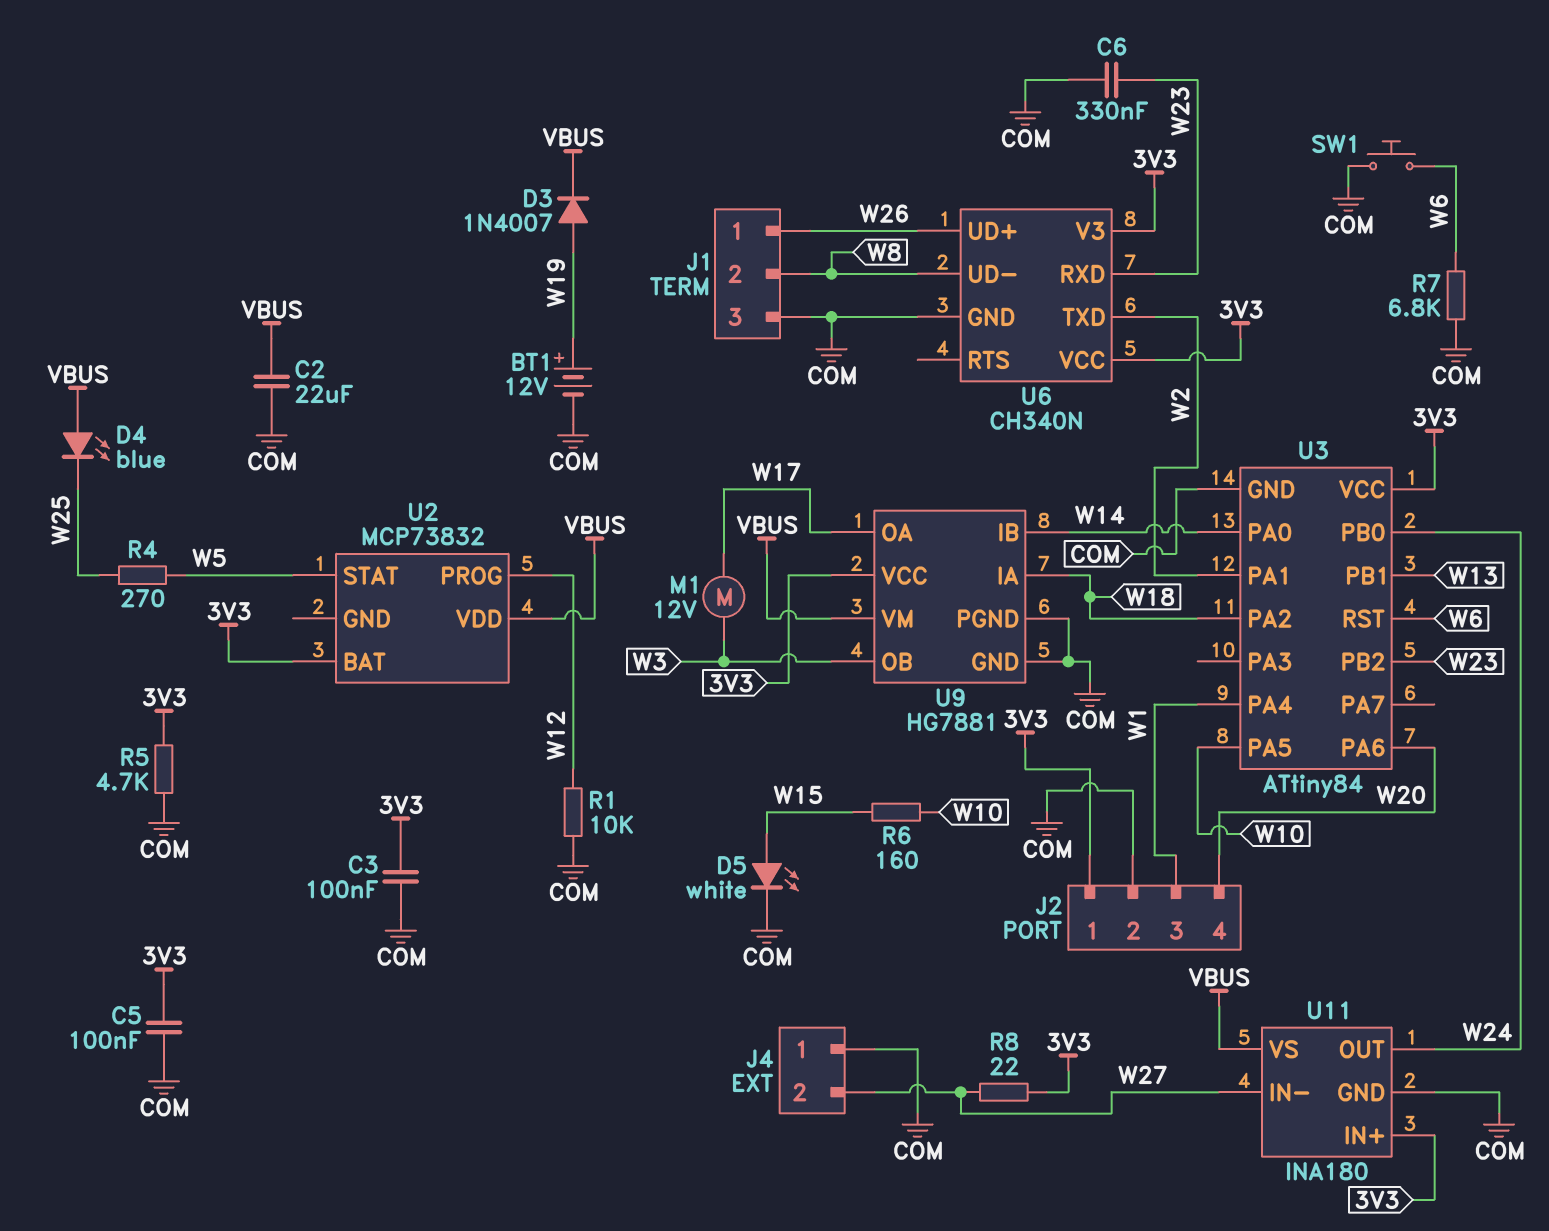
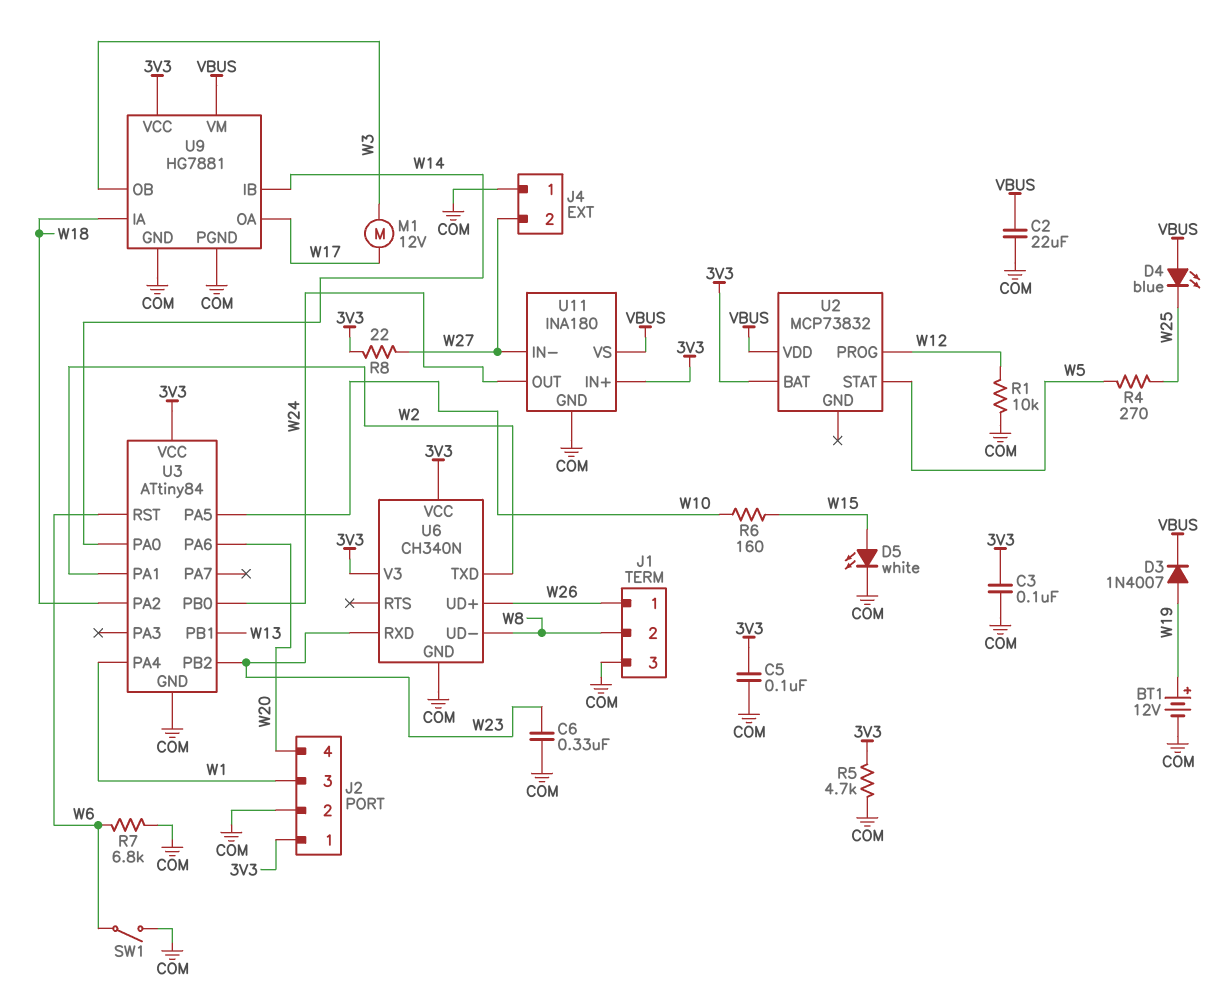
SW1: button (COM, W6) -> switch (COM, W6)

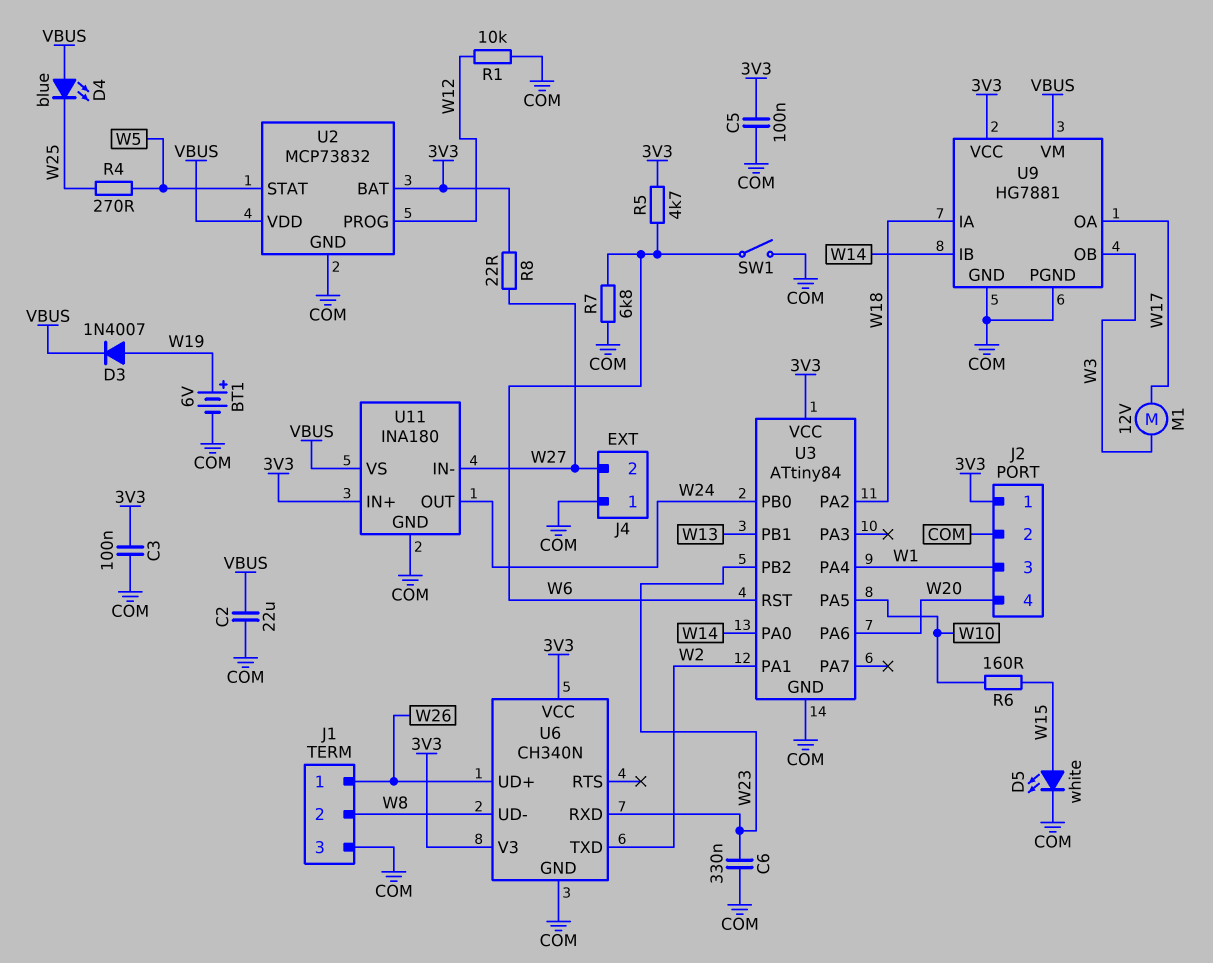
BT1: 12V (plus W19, minus COM) -> 6V (plus W19, minus COM)
R5: 4.7k (3V3, COM) -> 4.7k (3V3, W6)
U2 pin GND: none -> COM

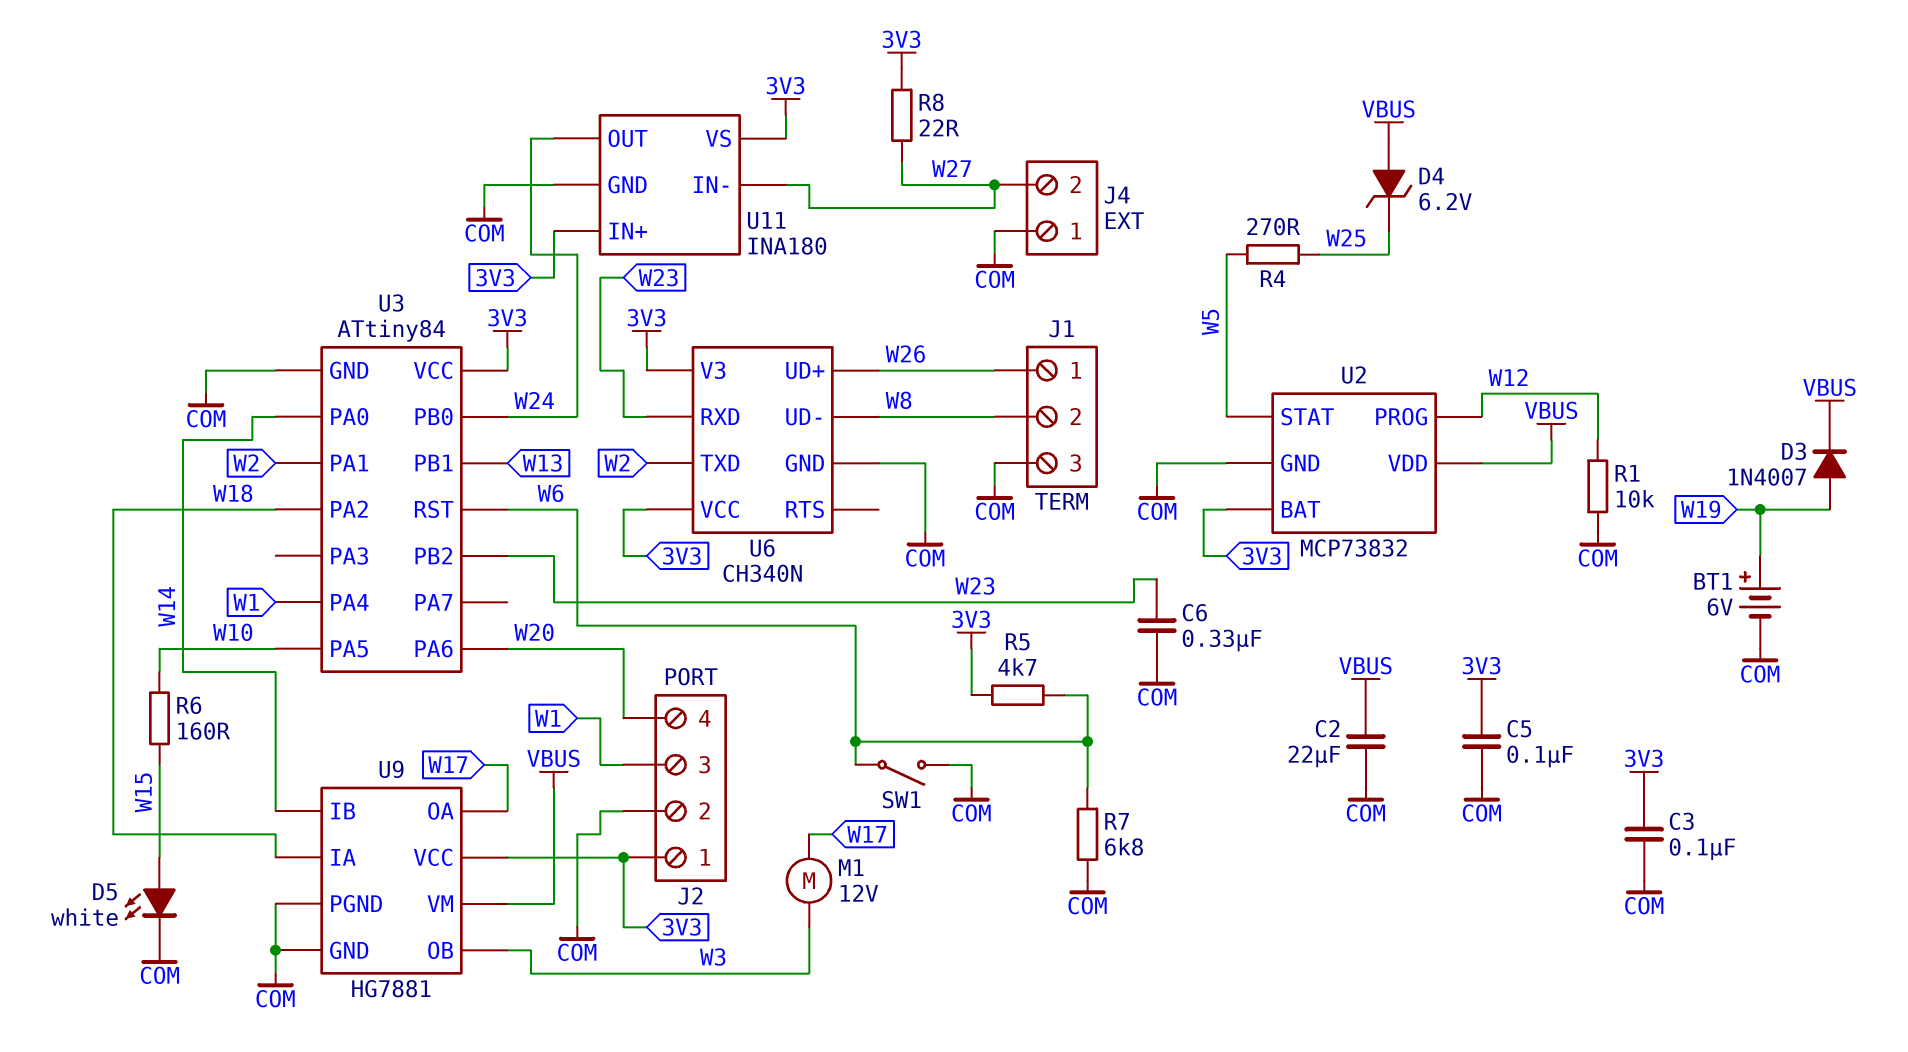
D4: LED blue (A VBUS, K W25) -> zener 6.2V (A VBUS, K W25)
U11 pin VS: VBUS -> 3V3

